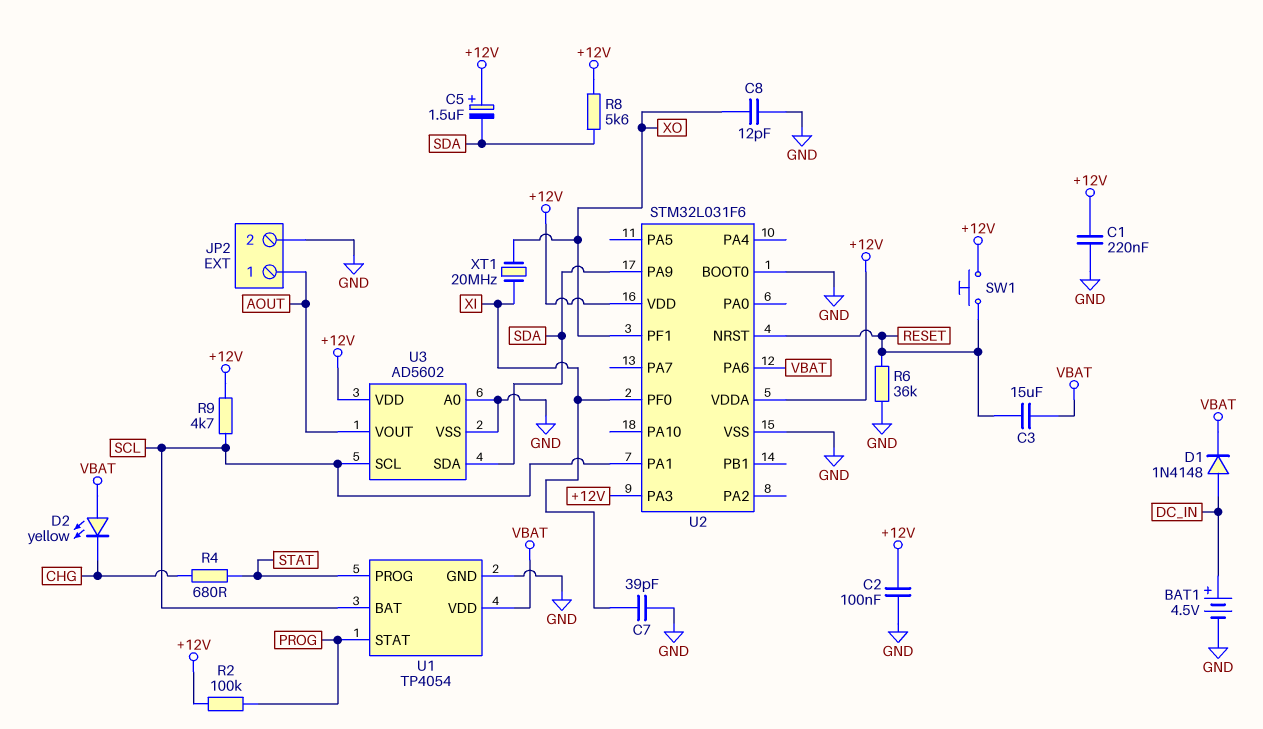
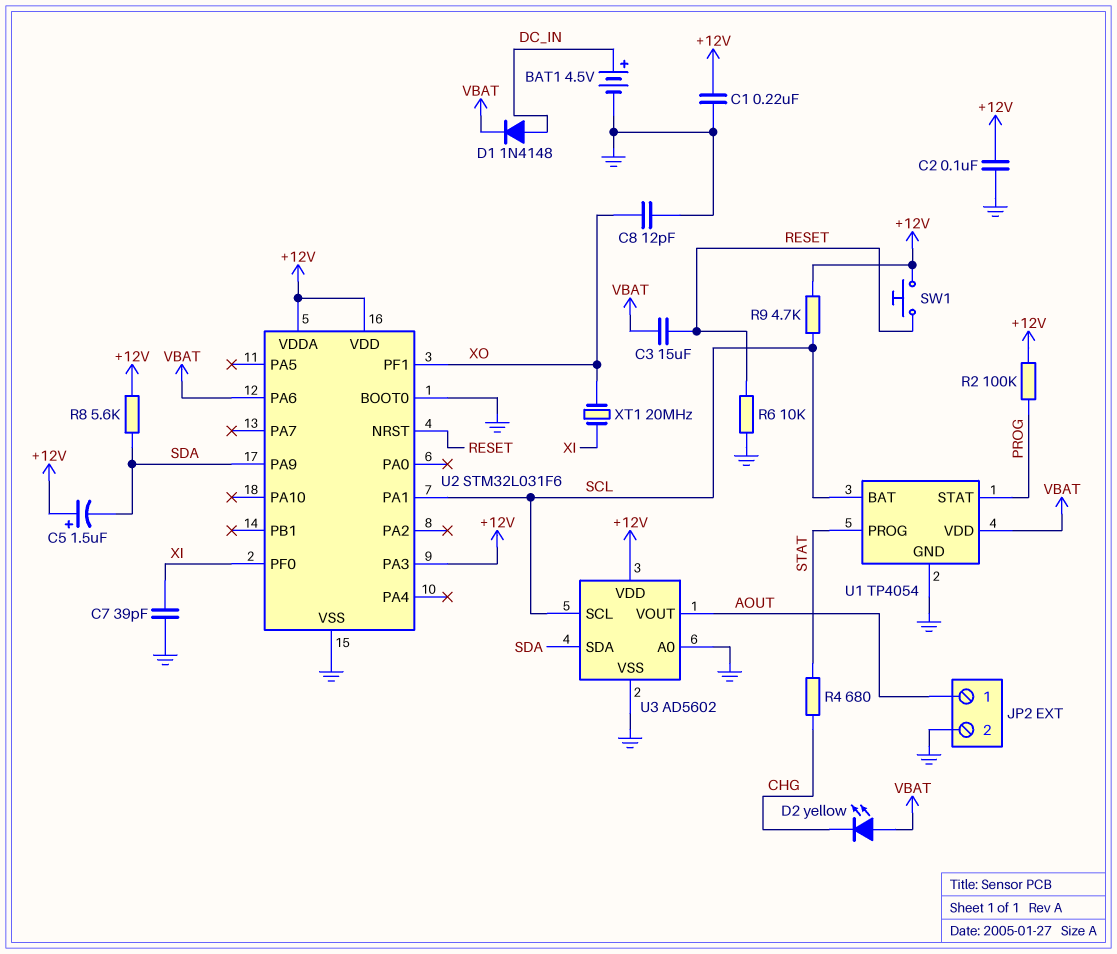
R6: 36k (GND, RESET) -> 10k (GND, RESET)

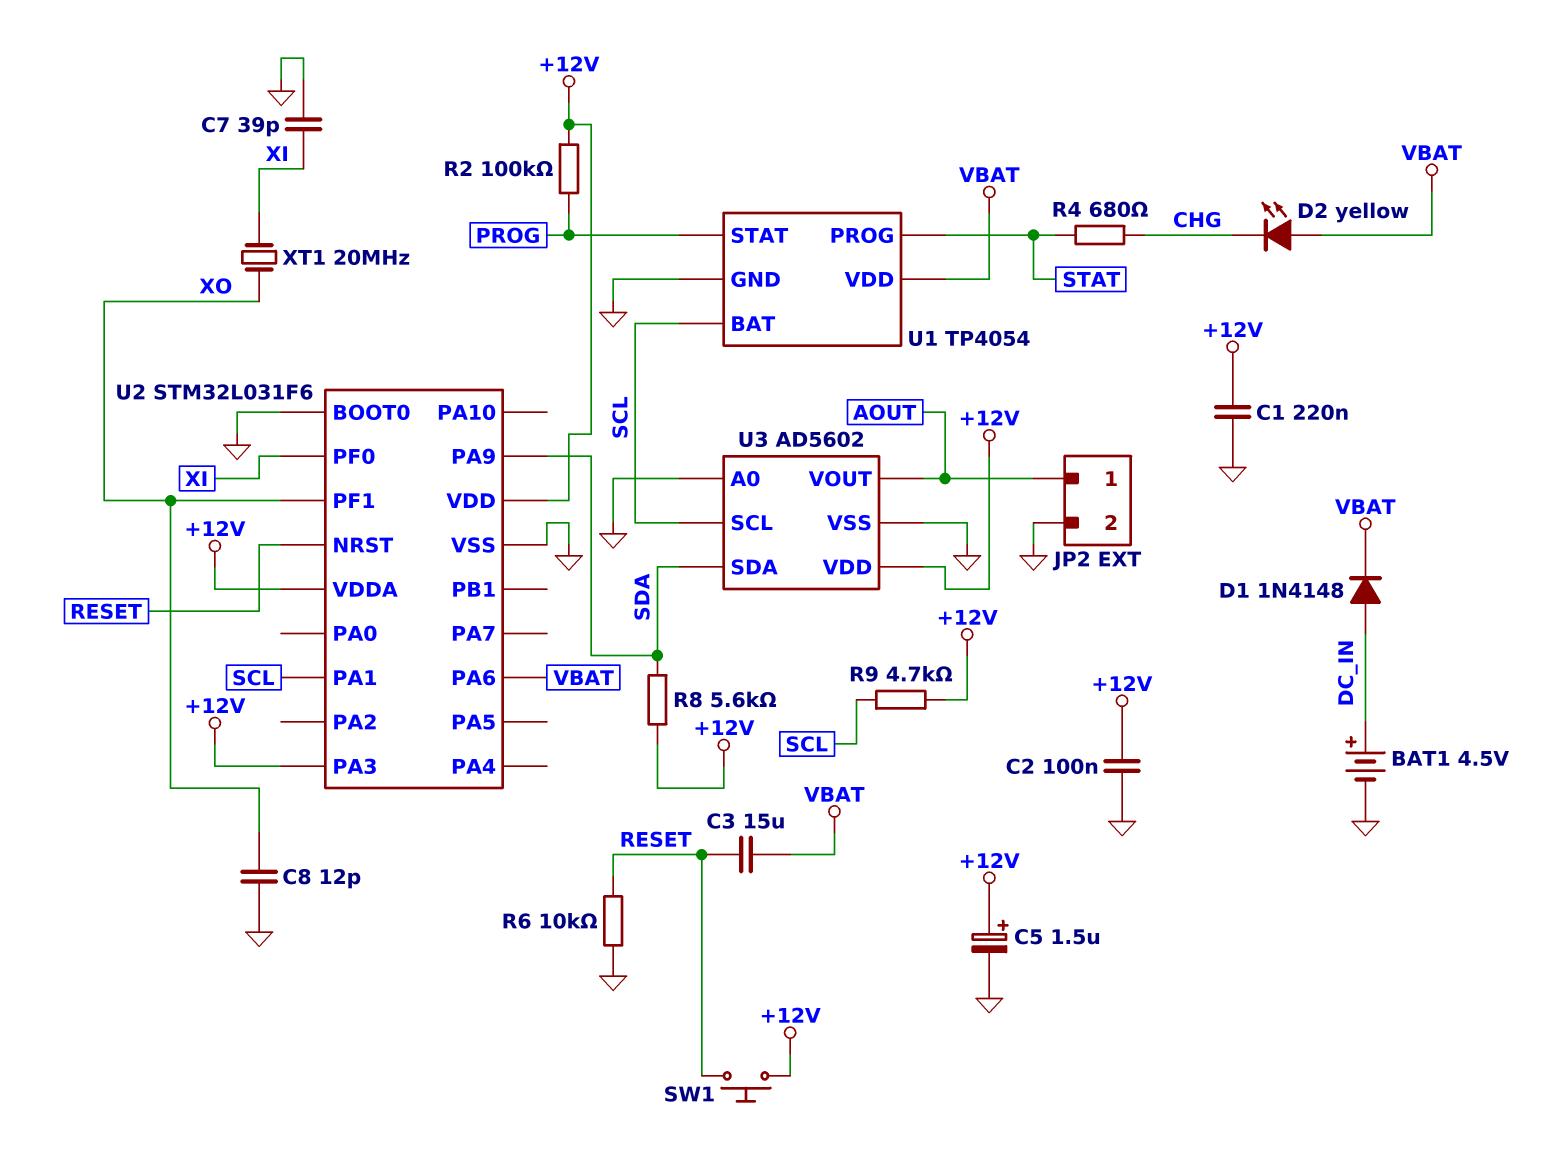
C5: 1.5uF (plus +12V, minus SDA) -> 1.5uF (plus +12V, minus GND)

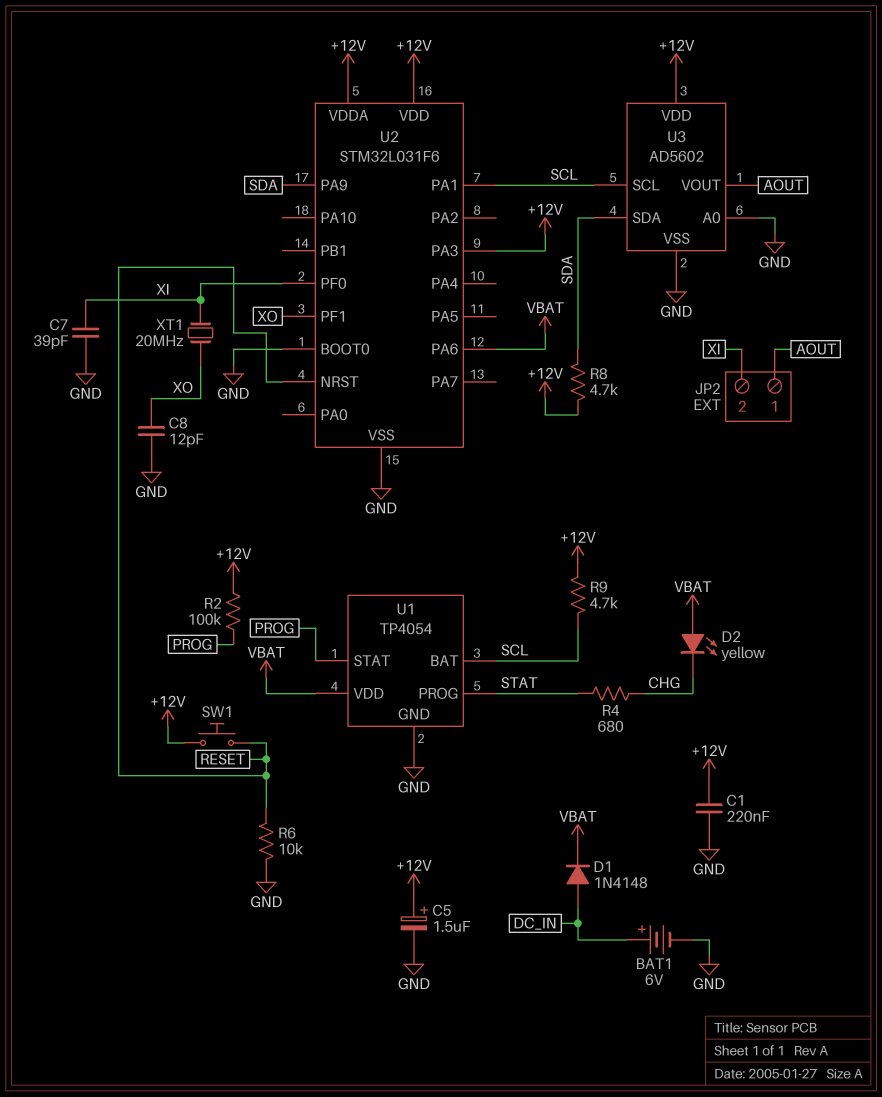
BAT1: 4.5V (plus DC_IN, minus GND) -> 6V (plus DC_IN, minus GND)
C2: 100nF (+12V, GND) -> none
C3: 15uF (RESET, VBAT) -> none
JP2 pin 2: GND -> XI
R8: 5.6k (+12V, SDA) -> 4.7k (+12V, SDA)

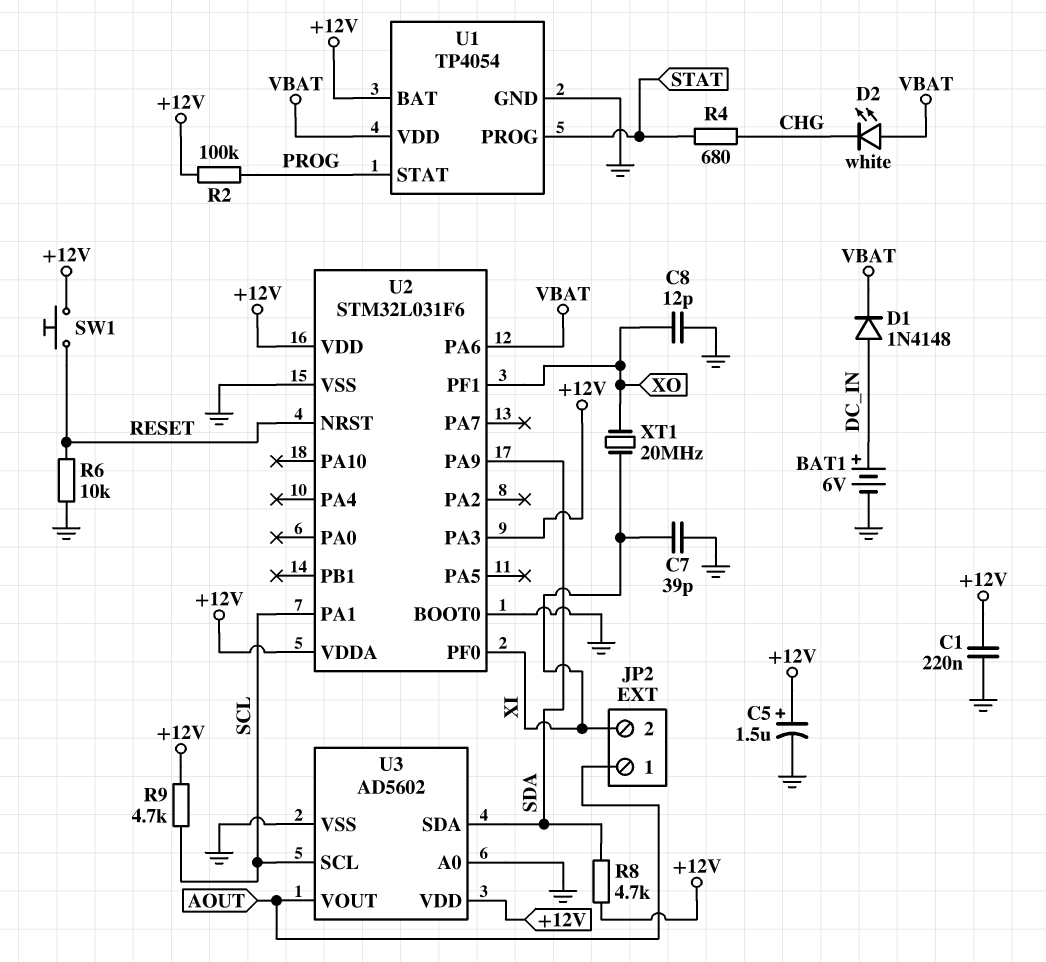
D2: LED yellow (A VBAT, K CHG) -> LED white (A VBAT, K CHG)
U1 pin BAT: SCL -> +12V

